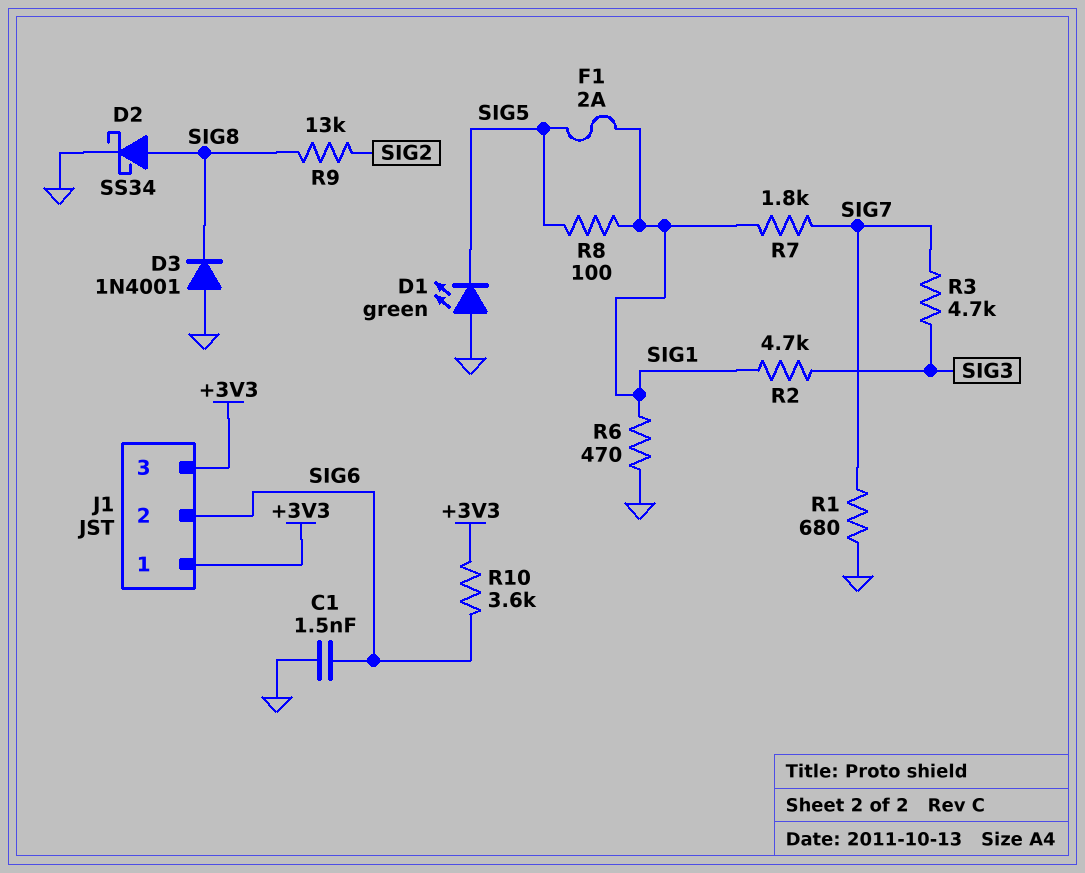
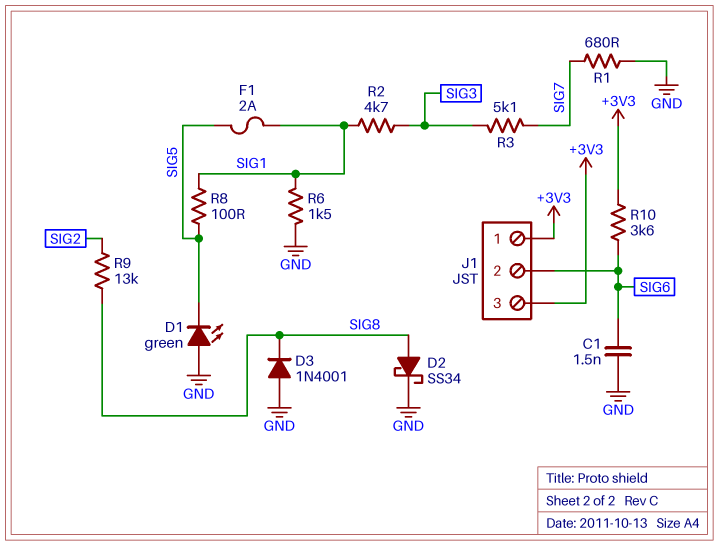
R3: 4.7k (SIG3, SIG7) -> 5.1k (SIG3, SIG7)
R6: 470 (GND, SIG1) -> 1.5k (GND, SIG1)
R7: 1.8k (SIG1, SIG7) -> none

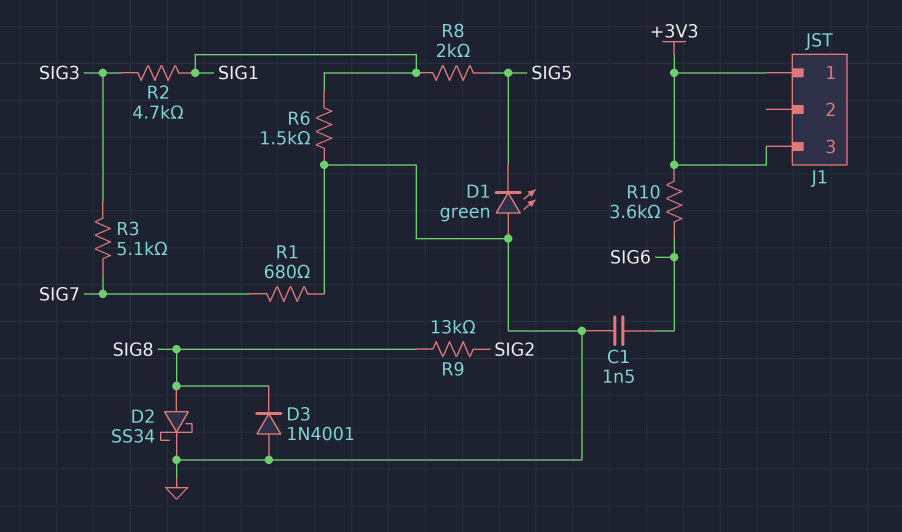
F1: 2A (SIG1, SIG5) -> none
J1 pin 2: SIG6 -> none
R8: 100 (SIG1, SIG5) -> 2k (SIG1, SIG5)

